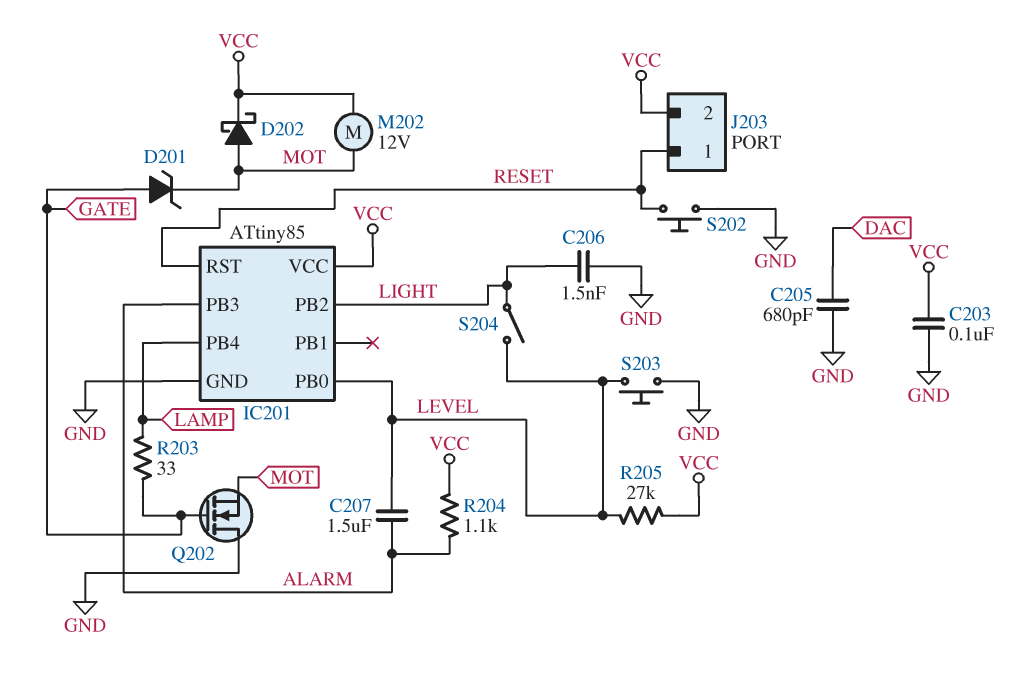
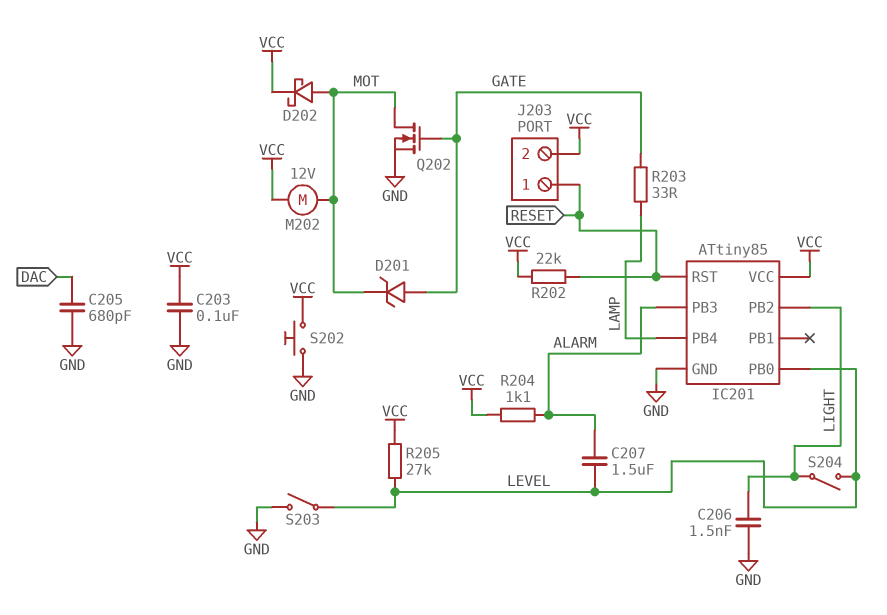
Q202: NMOS (G GATE, D GND, S MOT) -> NMOS (G GATE, D MOT, S GND)
R202: none -> 22k (RESET, VCC)
S202: button (GND, RESET) -> button (GND, VCC)
S203: button (GND, LEVEL) -> switch (GND, LEVEL)

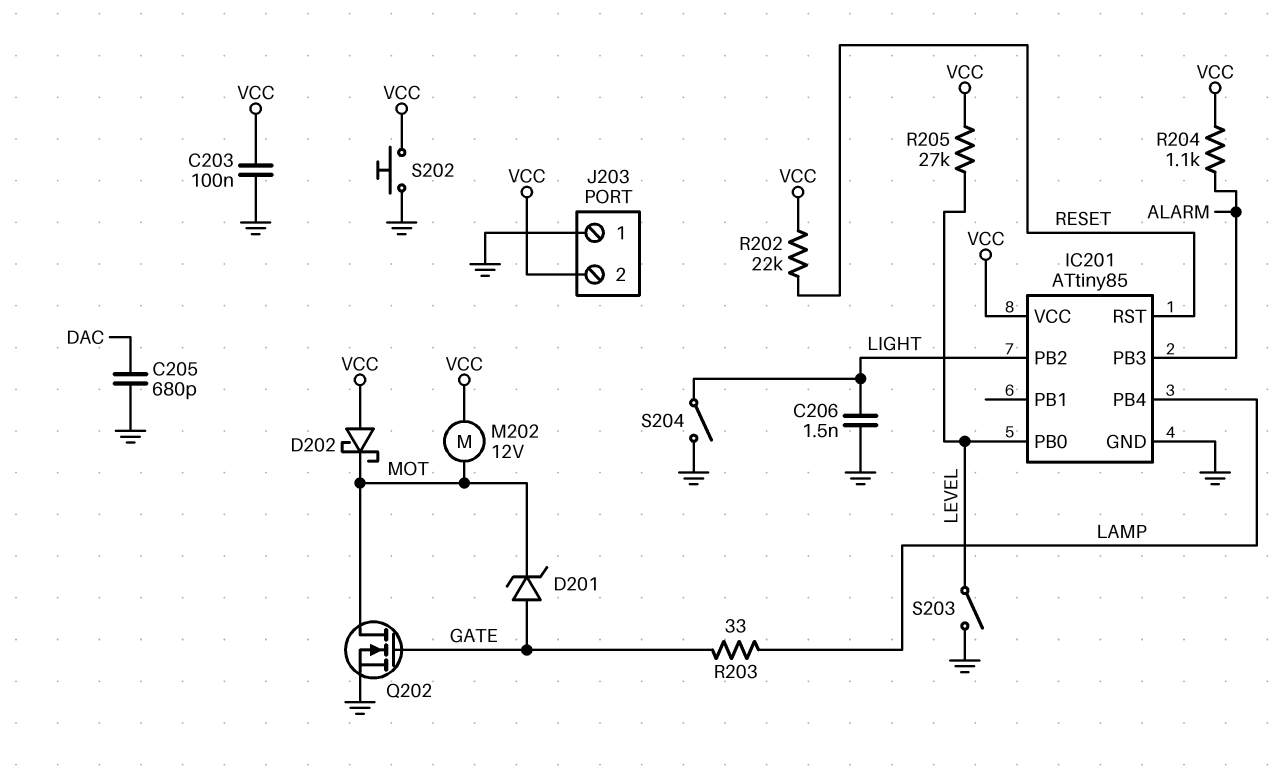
C207: 1.5uF (ALARM, LEVEL) -> none
D202: schottky (A MOT, K VCC) -> schottky (A VCC, K MOT)
J203 pin 1: RESET -> GND
S204: switch (LEVEL, LIGHT) -> switch (GND, LIGHT)

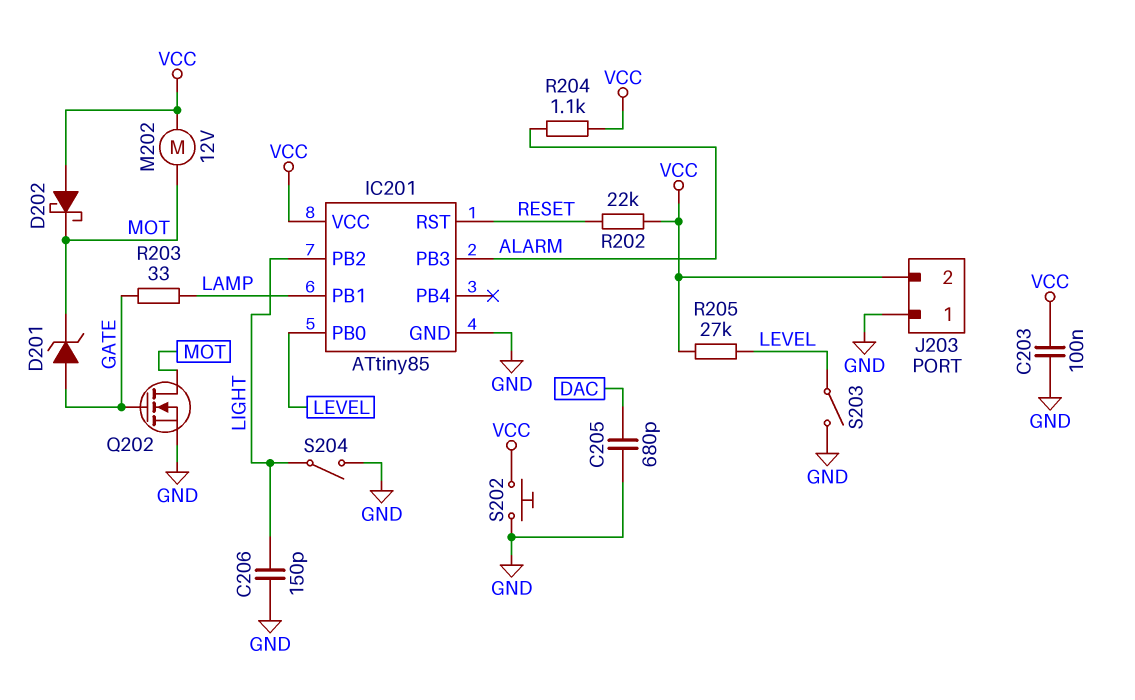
C206: 1.5nF (GND, LIGHT) -> 150pF (GND, LIGHT)
IC201 pin PB1: none -> LAMP
IC201 pin PB4: LAMP -> none

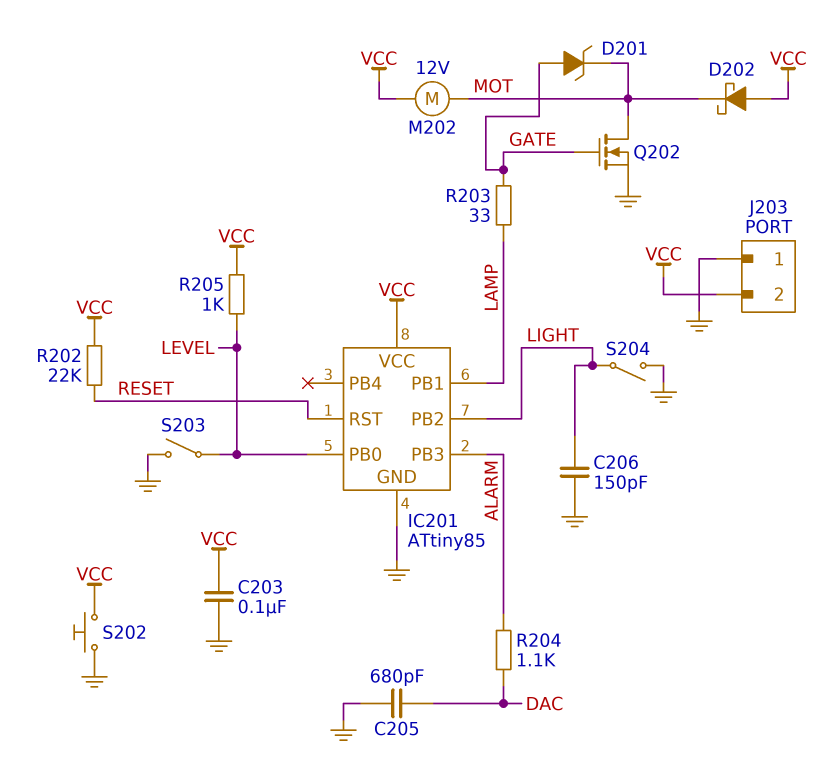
R204: 1.1k (ALARM, VCC) -> 1.1k (ALARM, DAC)
R205: 27k (LEVEL, VCC) -> 1k (LEVEL, VCC)

